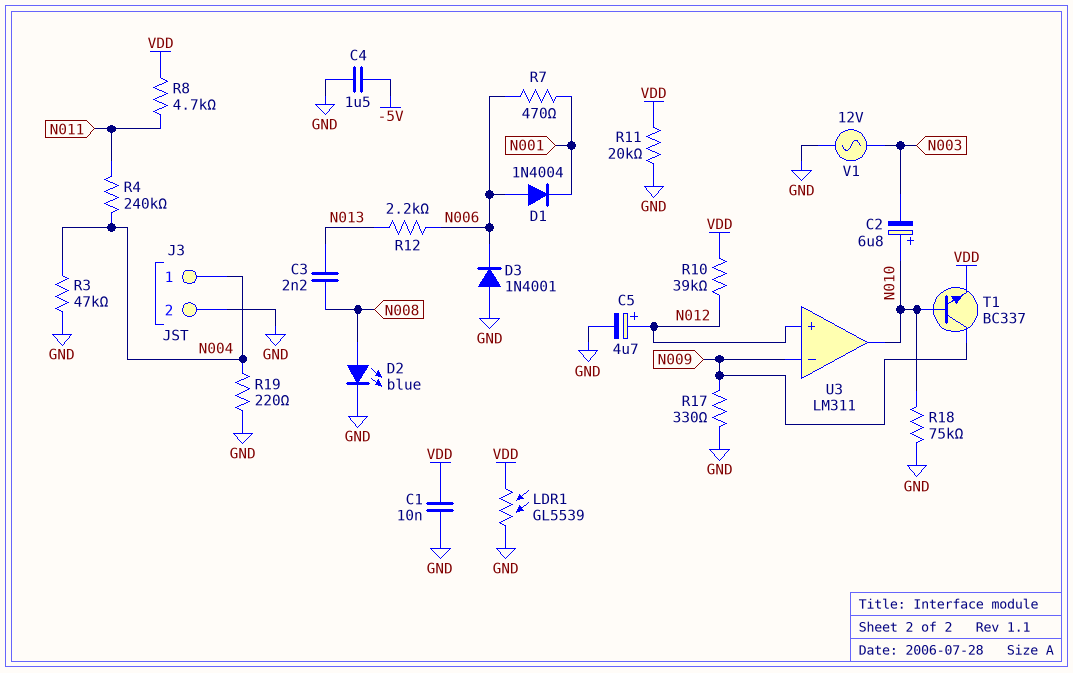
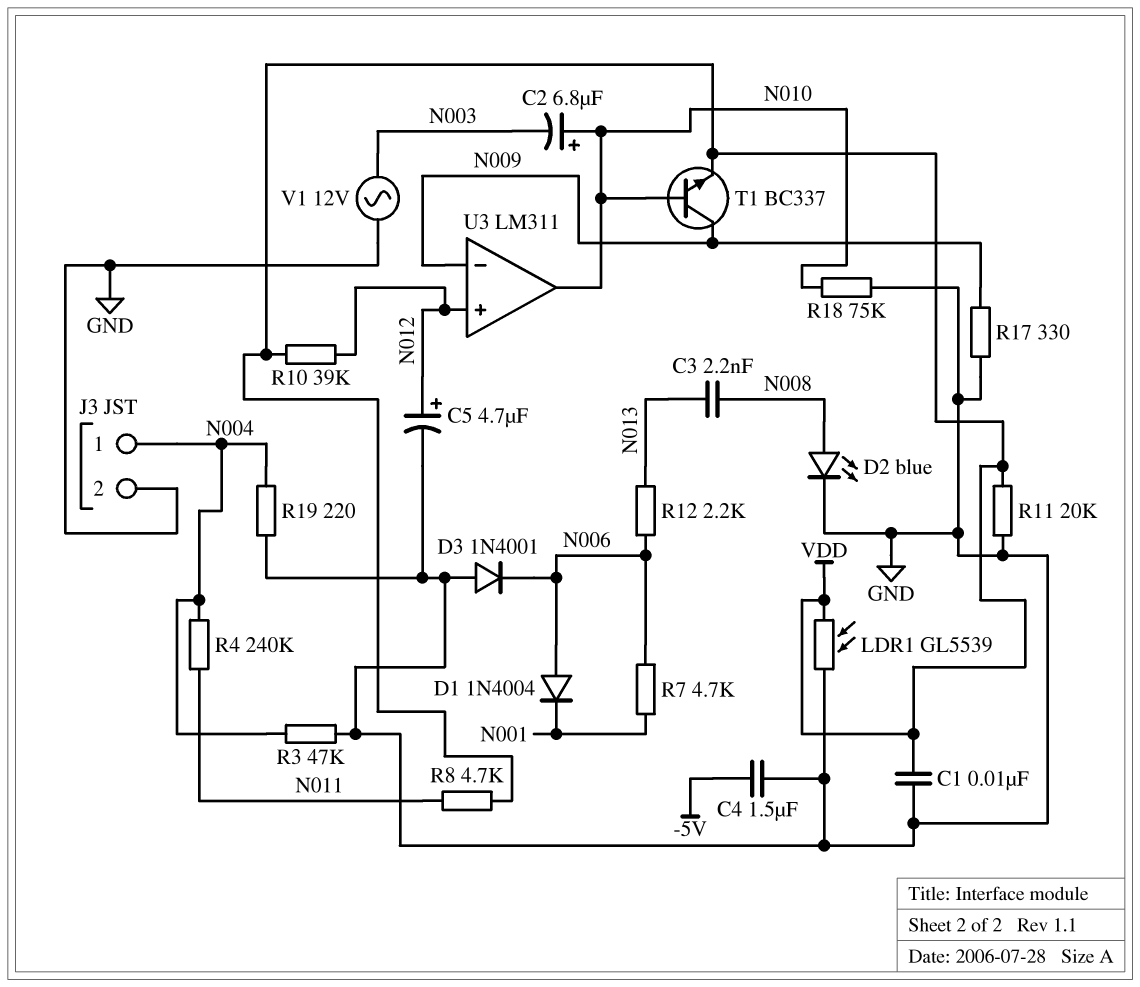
R7: 470 (N001, N006) -> 4.7k (N001, N006)

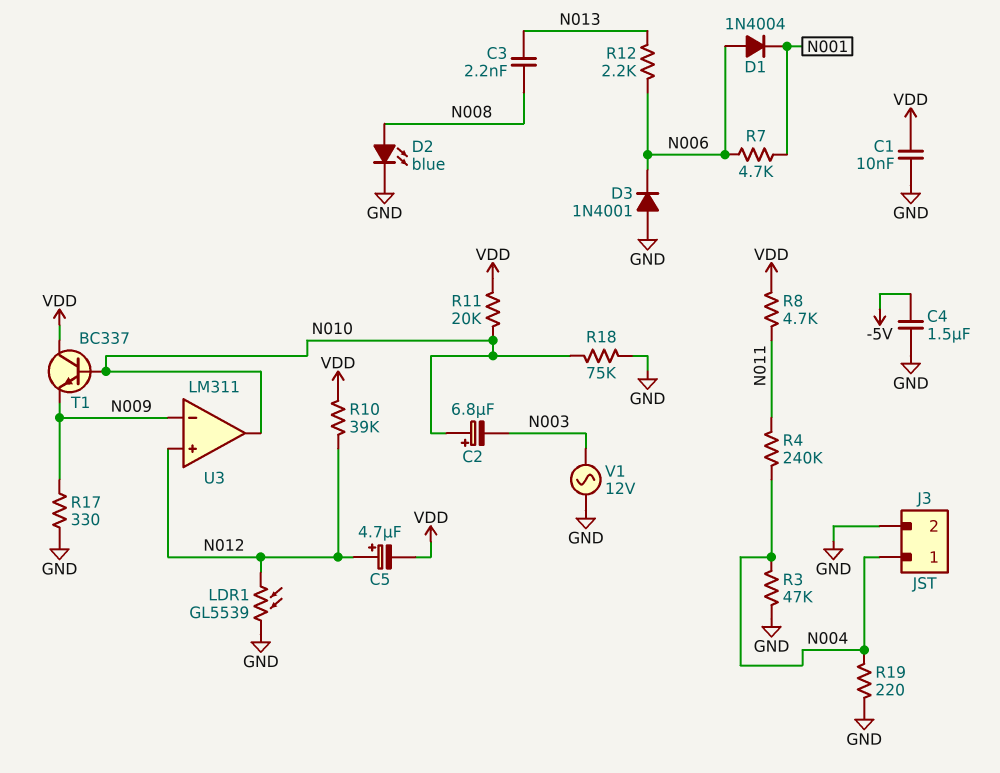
C5: 4.7uF (plus N012, minus GND) -> 4.7uF (plus N012, minus VDD)
LDR1: GL5539 (GND, VDD) -> GL5539 (GND, N012)
R11: 20k (GND, VDD) -> 20k (N010, VDD)
T1: NPN BC337 (B N010, C N009, E VDD) -> NPN BC337 (B N010, C VDD, E N009)

